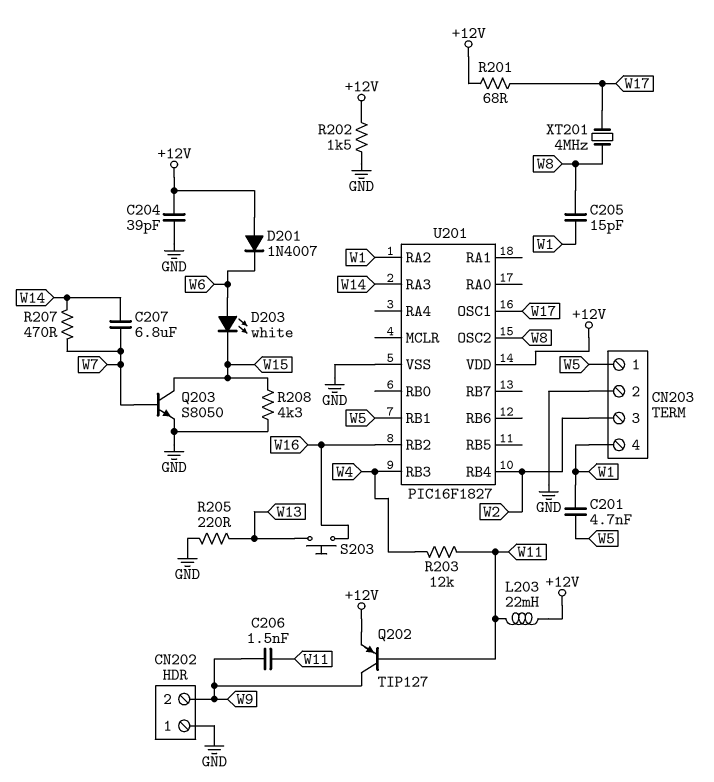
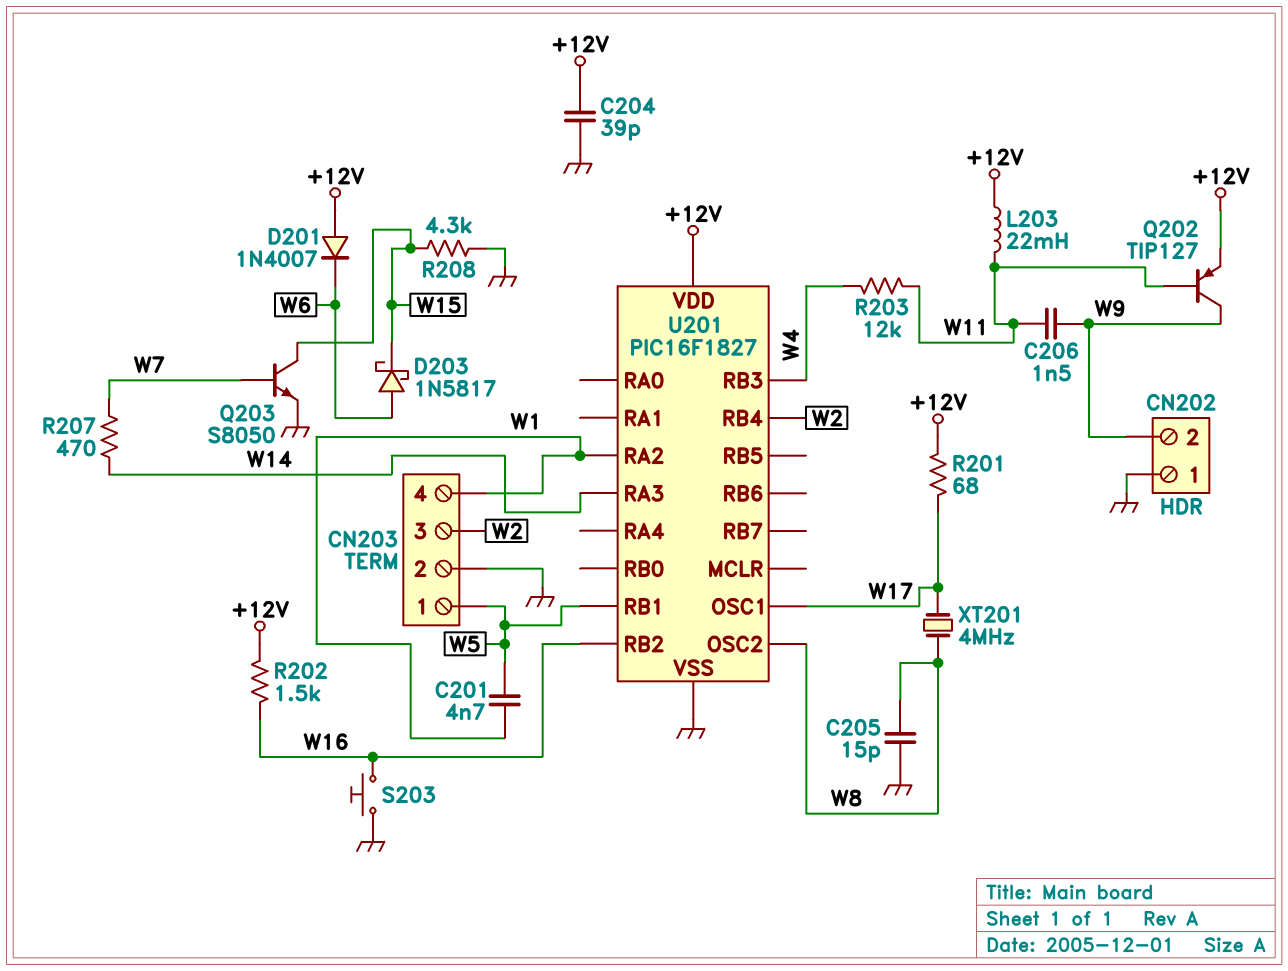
C205: 15pF (W1, W8) -> 15pF (GND, W8)
C207: 6.8uF (W7, W14) -> none
D203: LED white (A W6, K W15) -> schottky 1N5817 (A W6, K W15)
R202: 1.5k (+12V, GND) -> 1.5k (+12V, W16)
R205: 220 (GND, W13) -> none
S203: button (W13, W16) -> button (GND, W16)

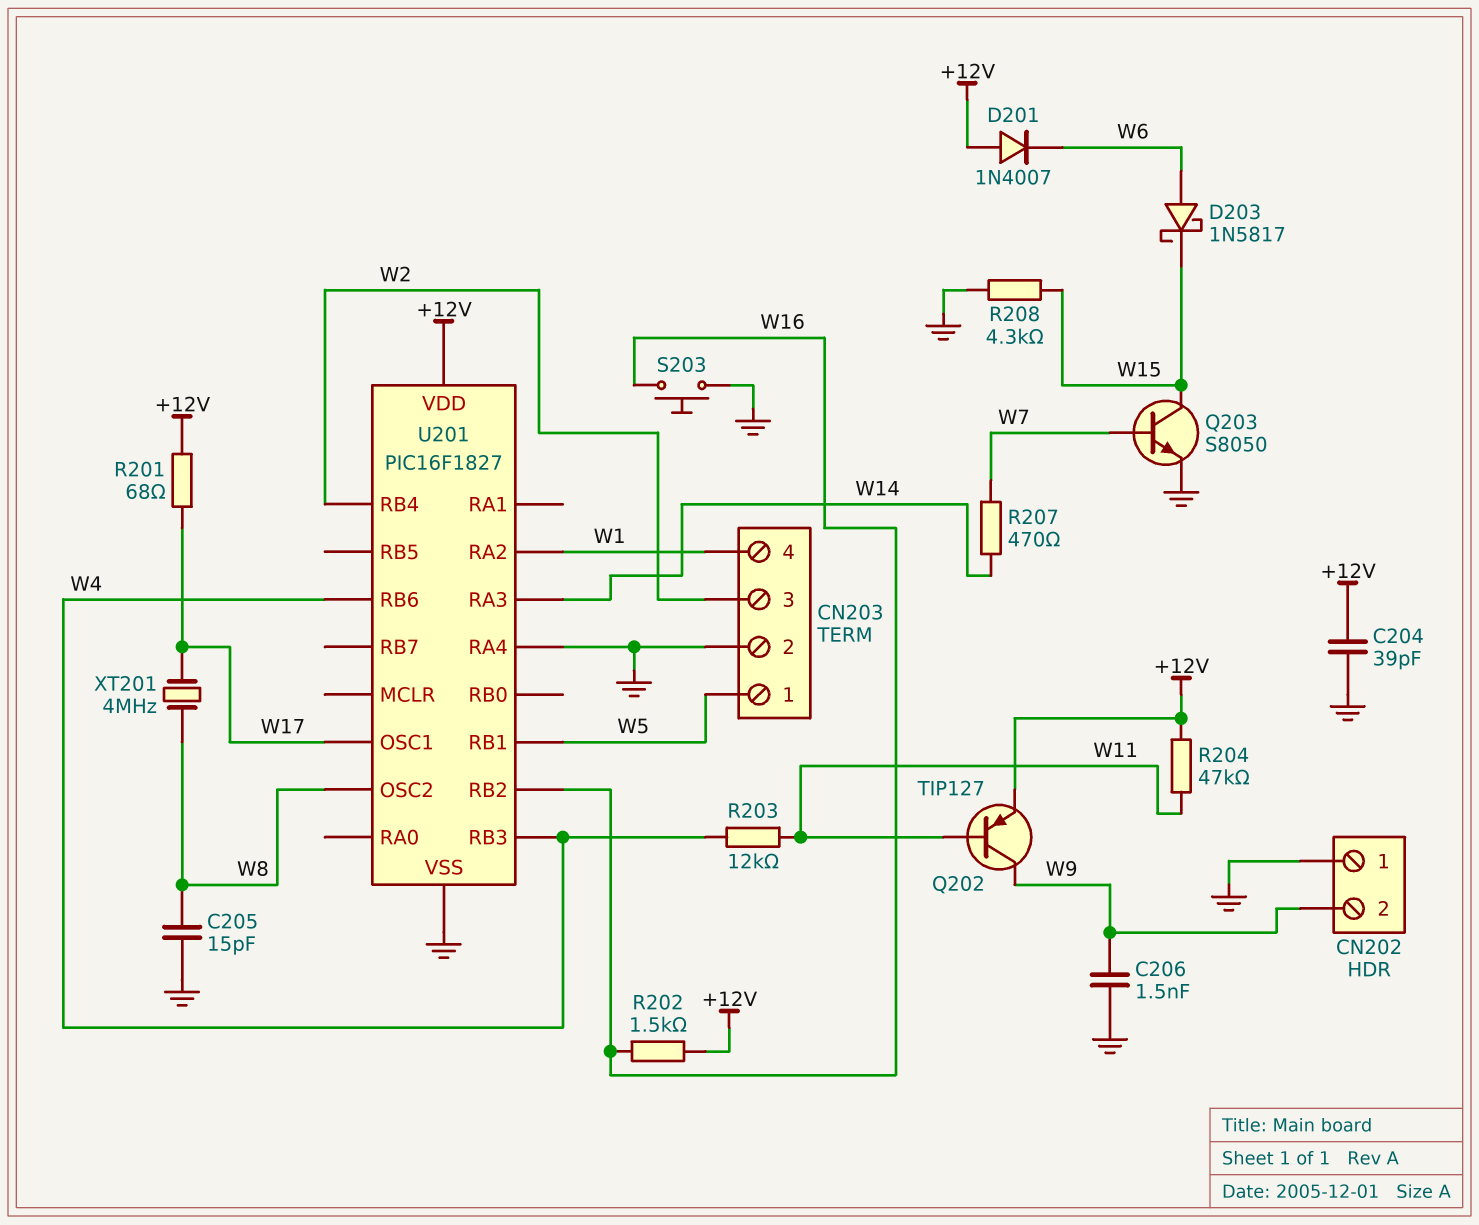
C201: 4.7nF (W1, W5) -> none
C206: 1.5nF (W9, W11) -> 1.5nF (GND, W9)
L203: 22mH (+12V, W11) -> none
R204: none -> 47k (+12V, W11)
U201 pin RA4: none -> GND
U201 pin RB6: none -> W4

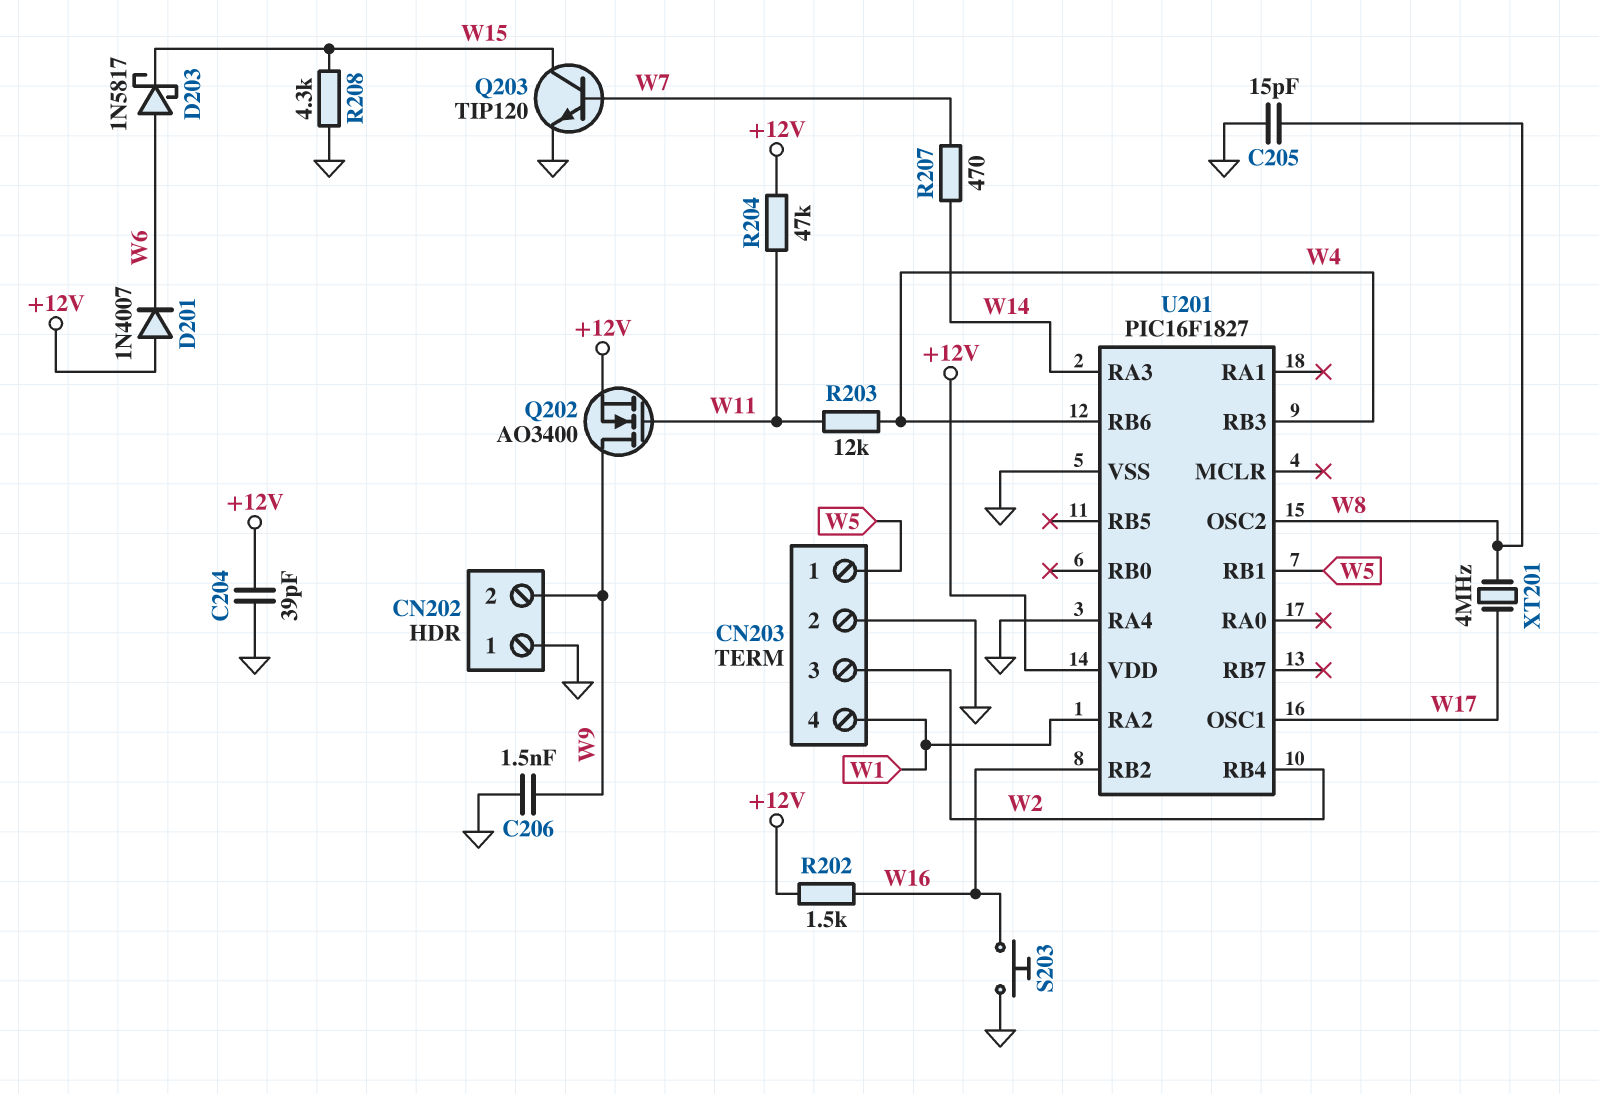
Q202: PNP TIP127 (B W11, C W9, E +12V) -> NMOS AO3400 (G W11, D W9, S +12V)
Q203: NPN S8050 (B W7, C W15, E GND) -> NPN TIP120 (B W7, C W15, E GND)
R201: 68 (+12V, W17) -> none

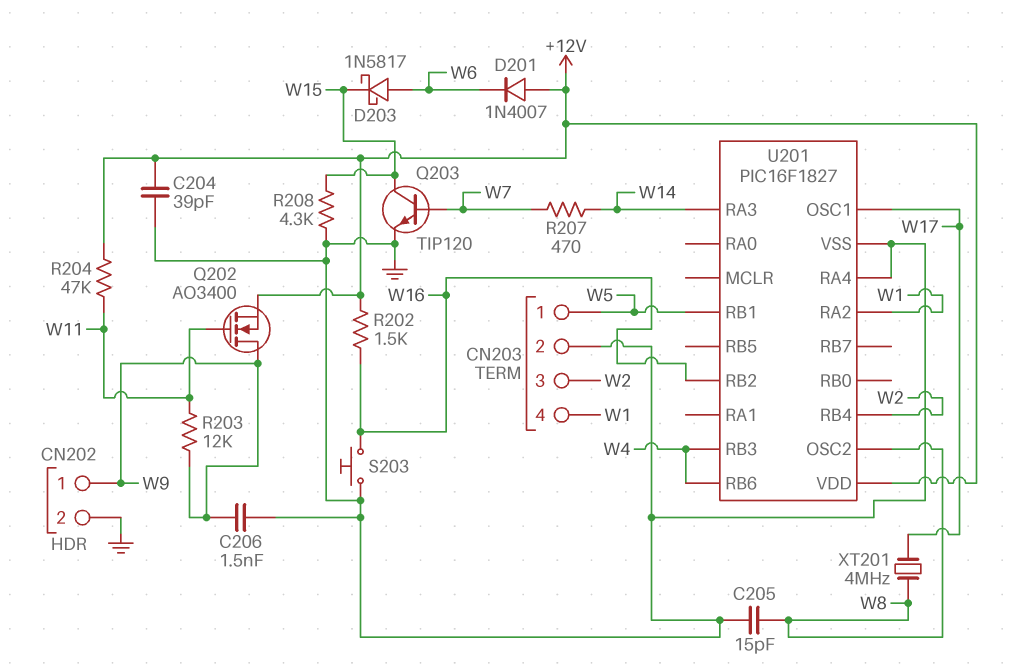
CN202 pin 1: GND -> W9
CN202 pin 2: W9 -> GND
R203: 12k (W4, W11) -> 12k (W9, W11)

